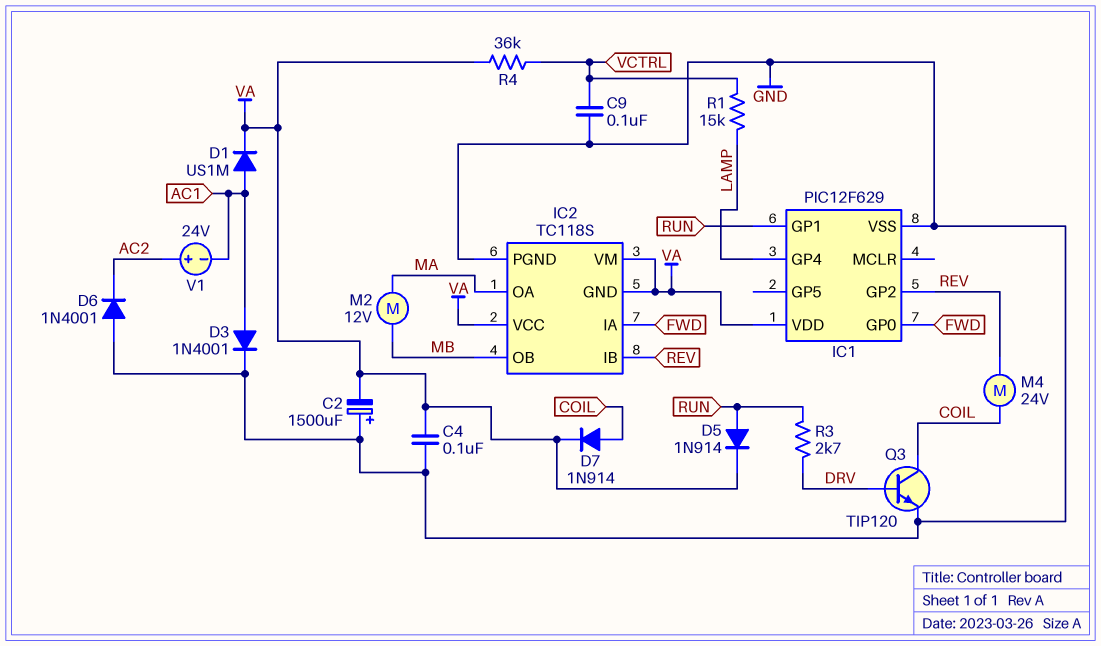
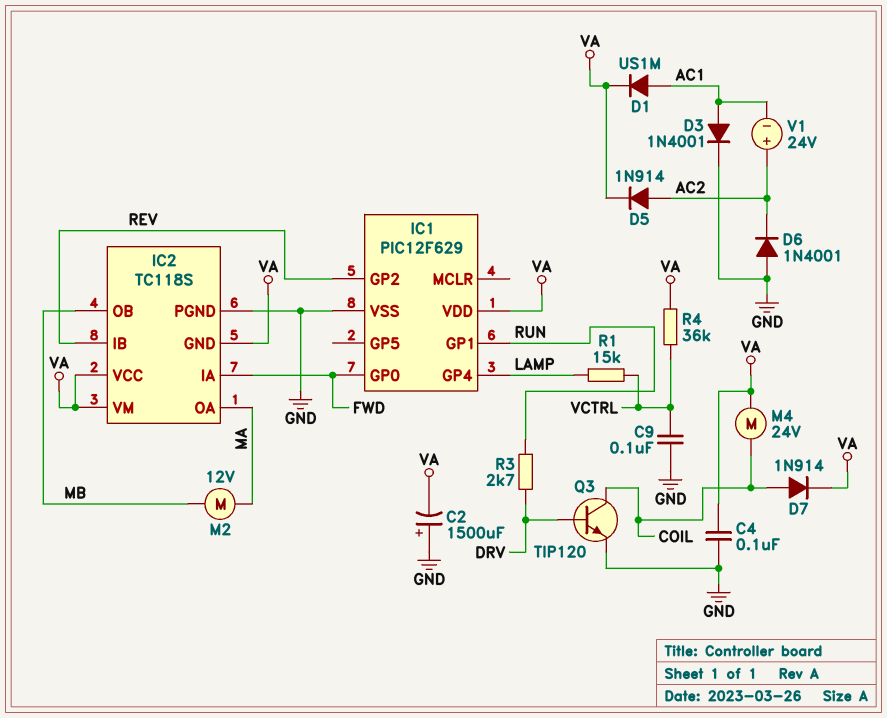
D5: diode 1N914 (A RUN, K VA) -> diode 1N914 (A AC2, K VA)
M4: motor 24V (COIL, REV) -> motor 24V (COIL, VA)

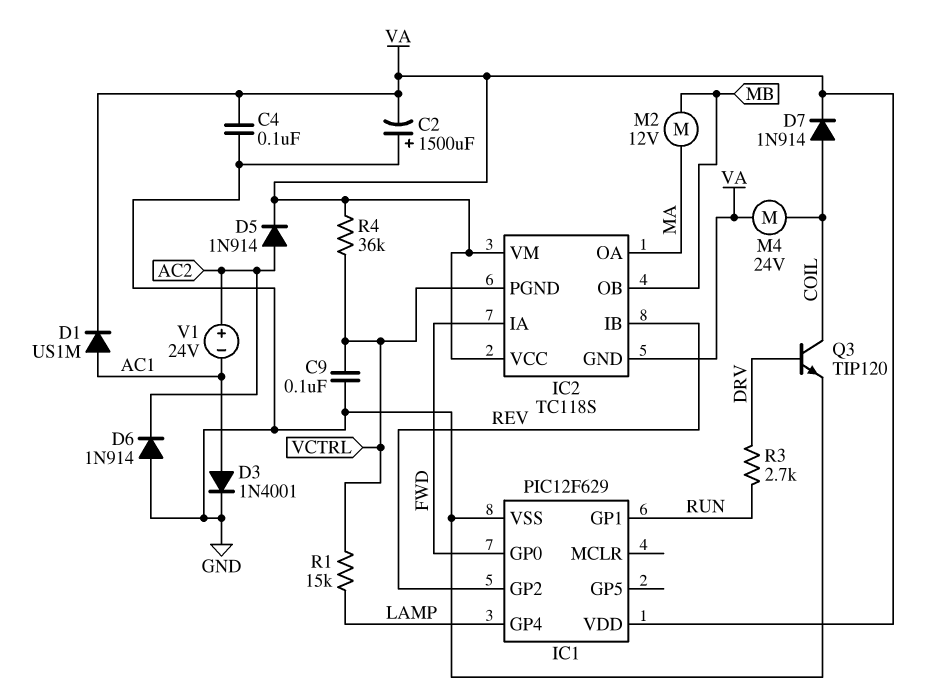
D6: diode 1N4001 (A GND, K AC2) -> diode 1N914 (A GND, K AC2)
IC2 pin PGND: GND -> VCTRL

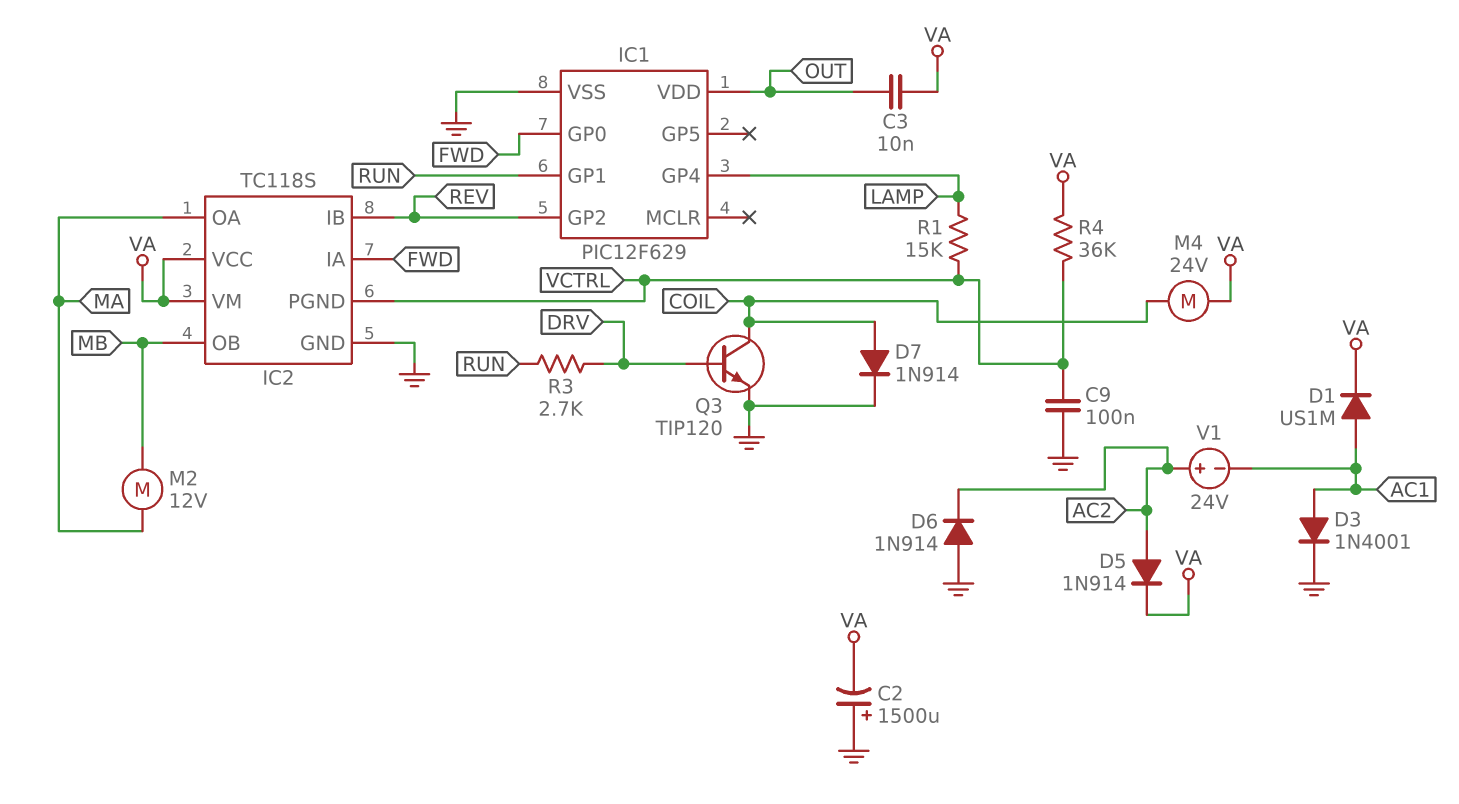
C3: none -> 10nF (OUT, VA)
C4: 100nF (GND, VA) -> none
D7: diode 1N914 (A COIL, K VA) -> diode 1N914 (A COIL, K GND)
IC1 pin VDD: VA -> OUT
IC2 pin GND: VA -> GND

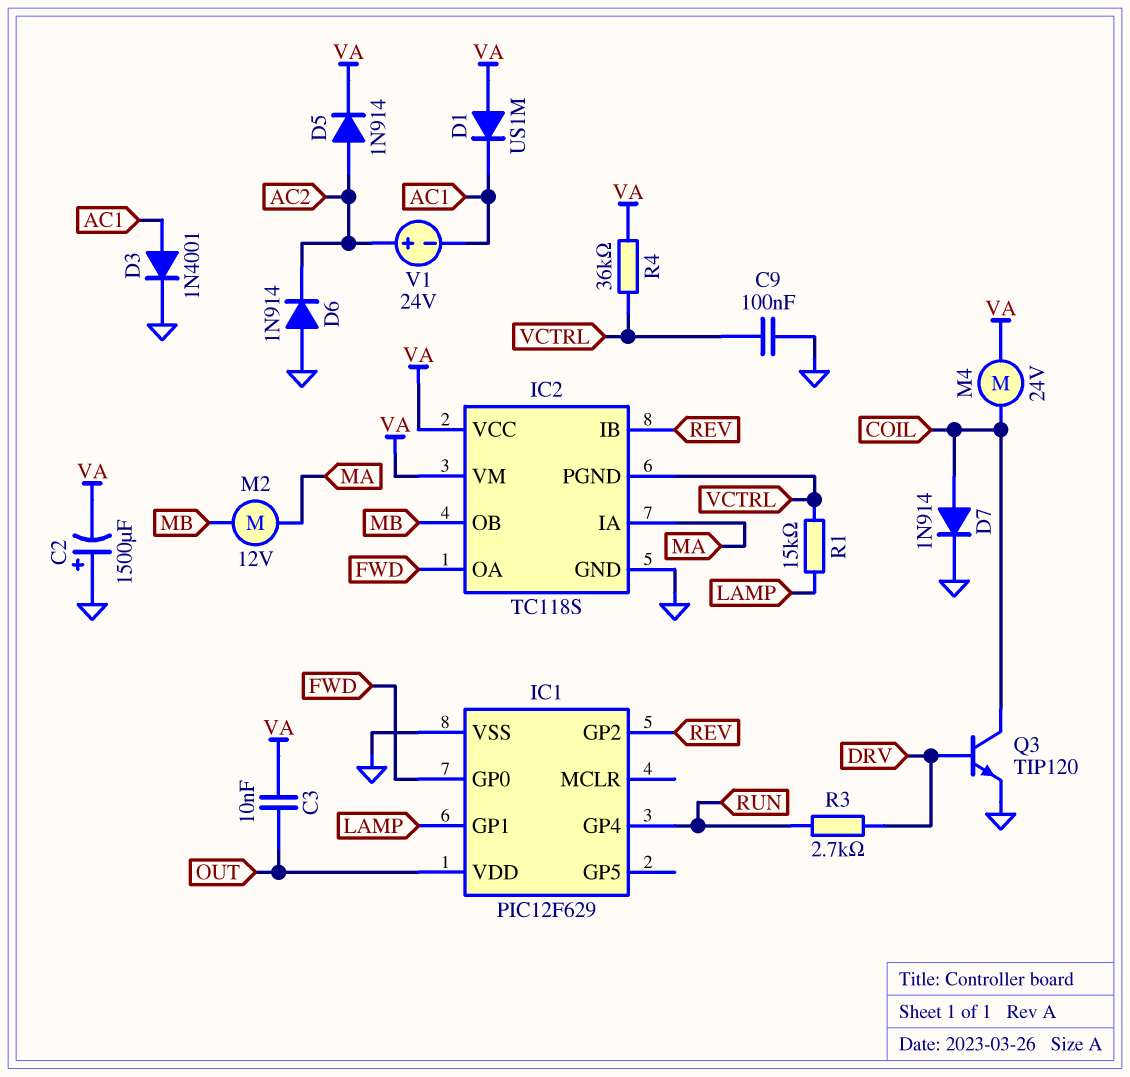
D1: diode US1M (A AC1, K VA) -> diode US1M (A VA, K AC1)
IC1 pin GP1: RUN -> LAMP
IC1 pin GP4: LAMP -> RUN
IC2 pin IA: FWD -> MA
IC2 pin OA: MA -> FWD

